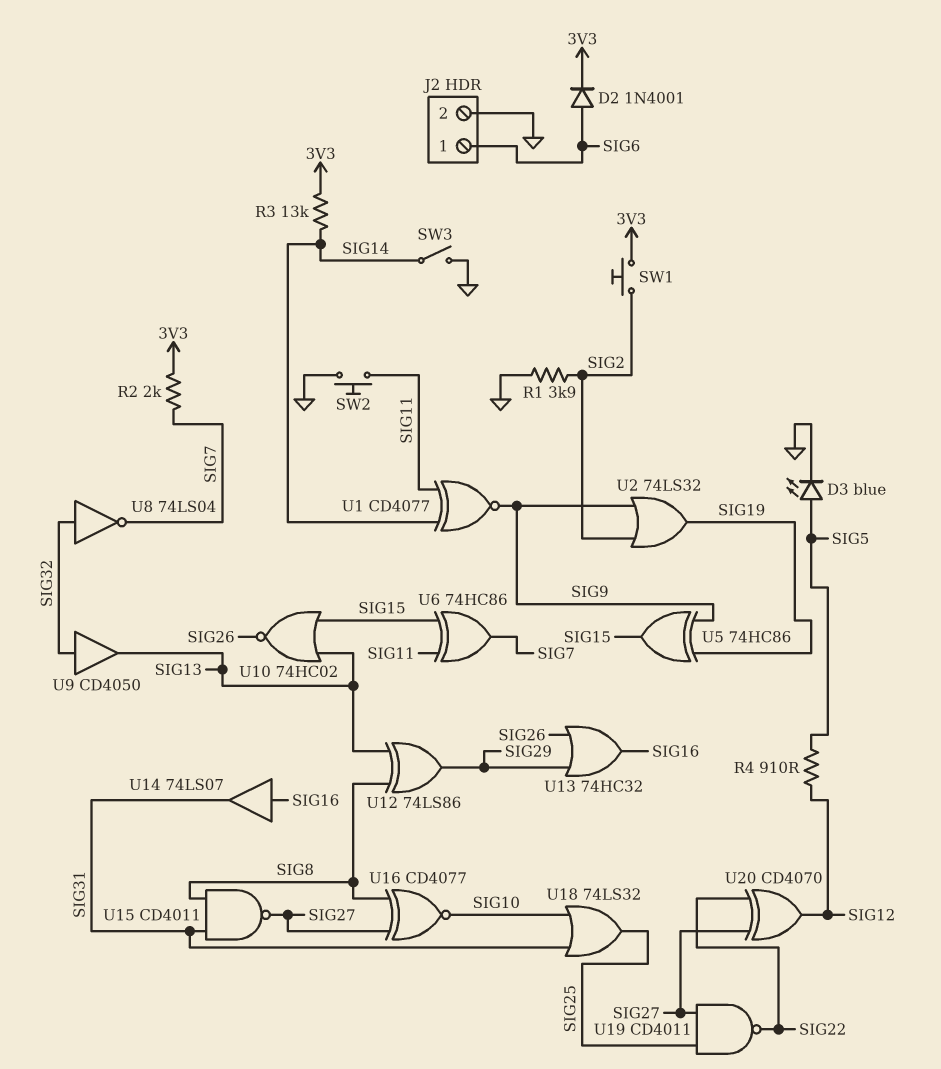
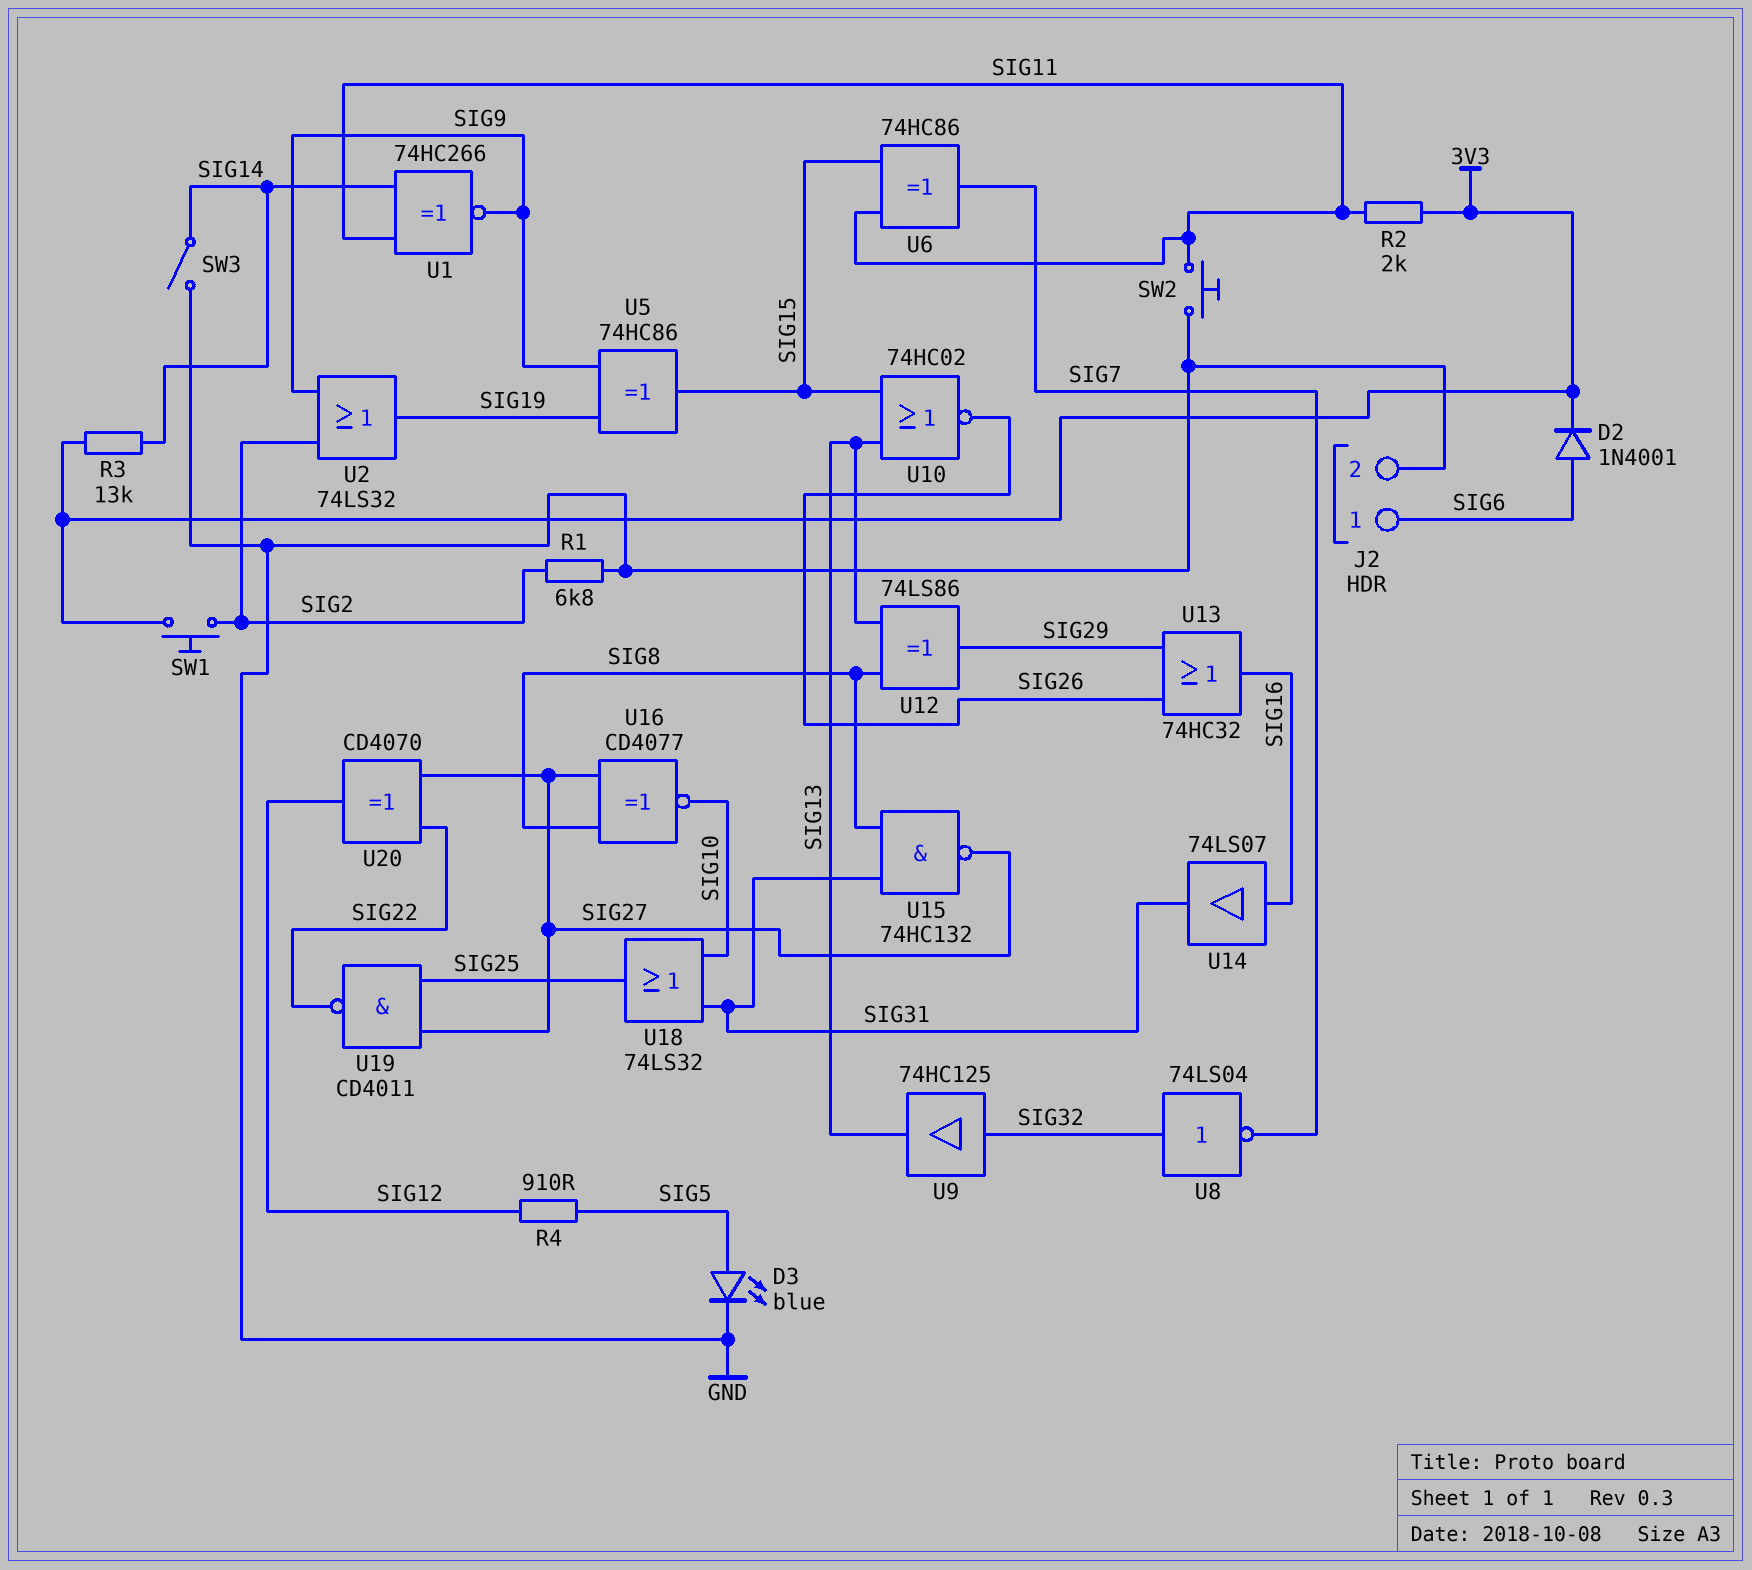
R1: 3.9k (GND, SIG2) -> 6.8k (GND, SIG2)
R2: 2k (3V3, SIG7) -> 2k (3V3, SIG11)
U1: XNOR CD4077 (in SIG11, in SIG14, out SIG9) -> XNOR 74HC266 (in SIG11, in SIG14, out SIG9)
U9: buffer CD4050 (in SIG32, out SIG13) -> buffer 74HC125 (in SIG32, out SIG13)
U15: NAND CD4011 (in SIG8, in SIG31, out SIG27) -> NAND 74HC132 (in SIG8, in SIG31, out SIG27)

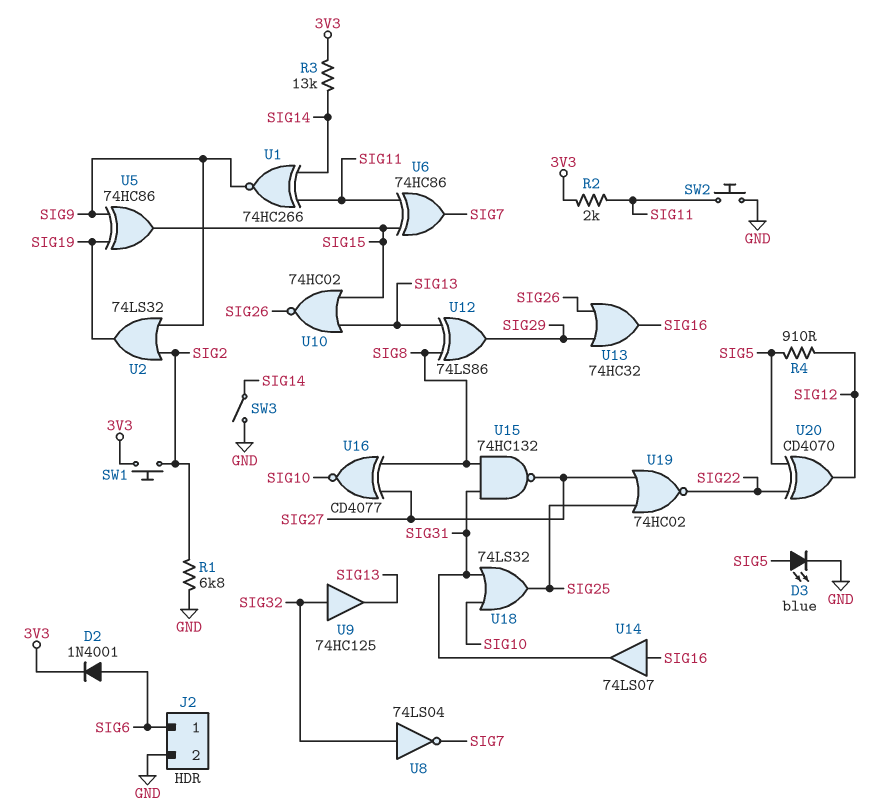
U19: NAND CD4011 (in SIG25, in SIG27, out SIG22) -> NOR 74HC02 (in SIG25, in SIG27, out SIG22)
U20: XOR CD4070 (in SIG22, in SIG27, out SIG12) -> XOR CD4070 (in SIG5, in SIG22, out SIG12)

